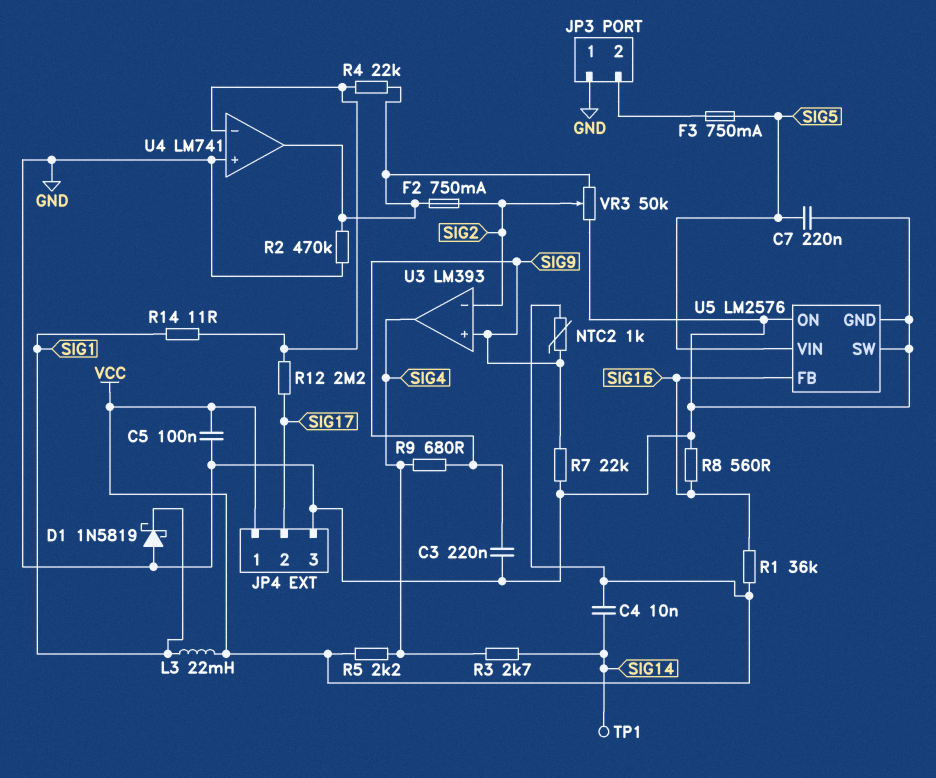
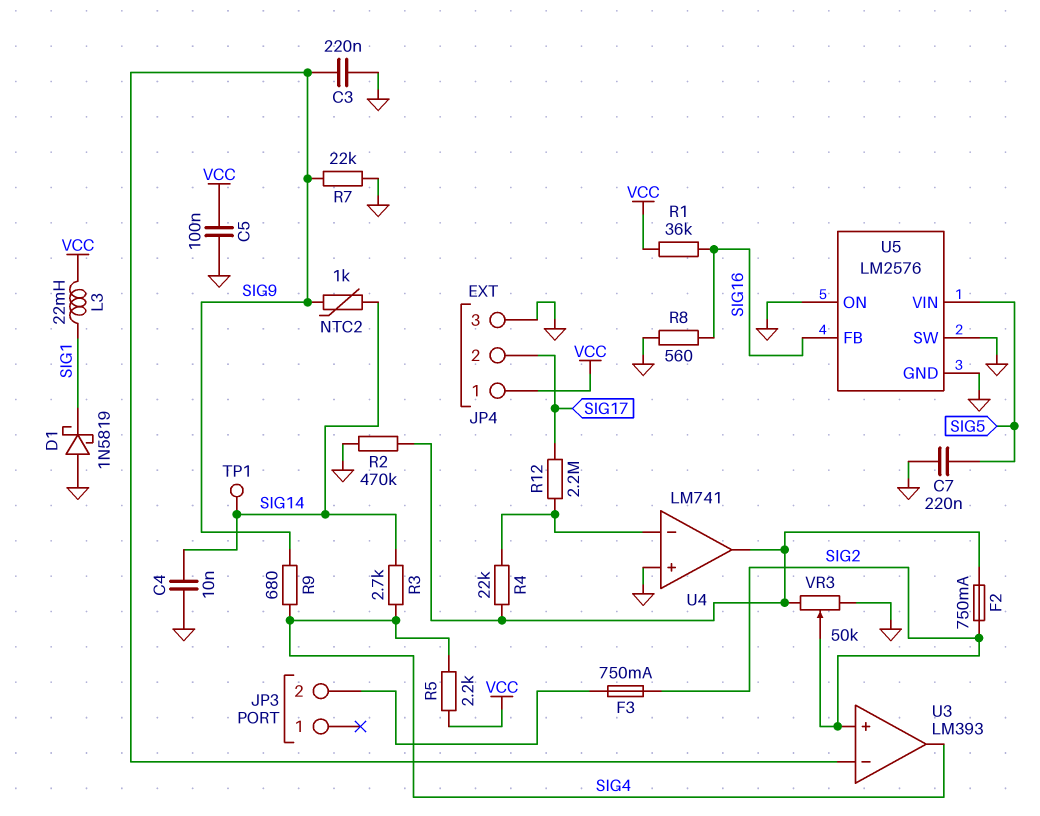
C4: 10nF (SIG14, VCC) -> 10nF (GND, SIG14)
F3: 750mA (JP3/2, SIG5) -> 750mA (JP3/2, SIG2)
JP3 pin 1: GND -> none
NTC2: 1k (SIG9, VCC) -> 1k (SIG9, SIG14)
R14: 11 (SIG1, U4/in-) -> none
U3 pin in+: SIG9 -> SIG2
U3 pin in-: SIG2 -> SIG9

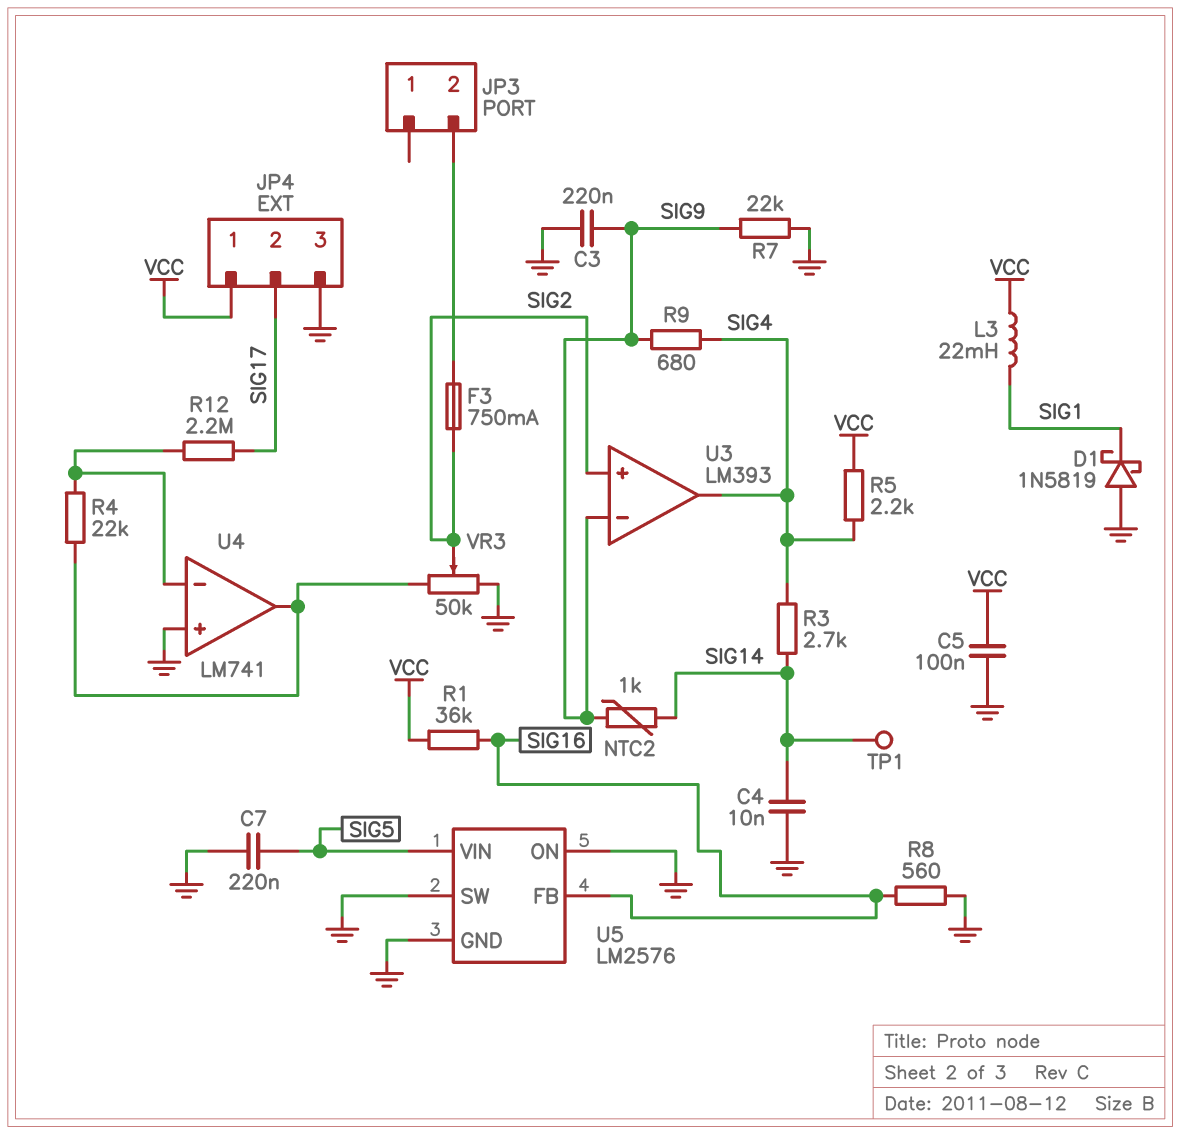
F2: 750mA (SIG2, U4/out) -> none
R2: 470k (GND, U4/out) -> none

